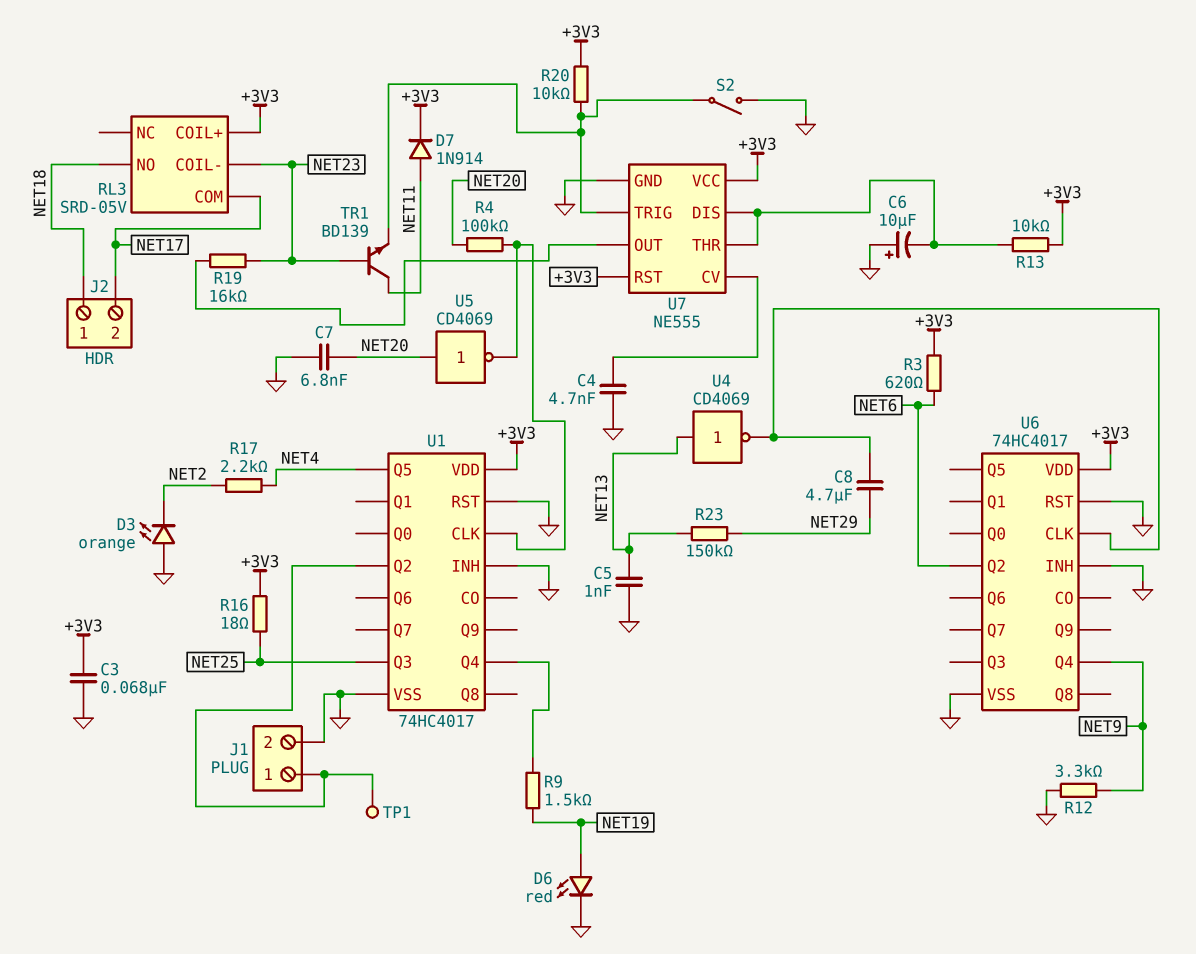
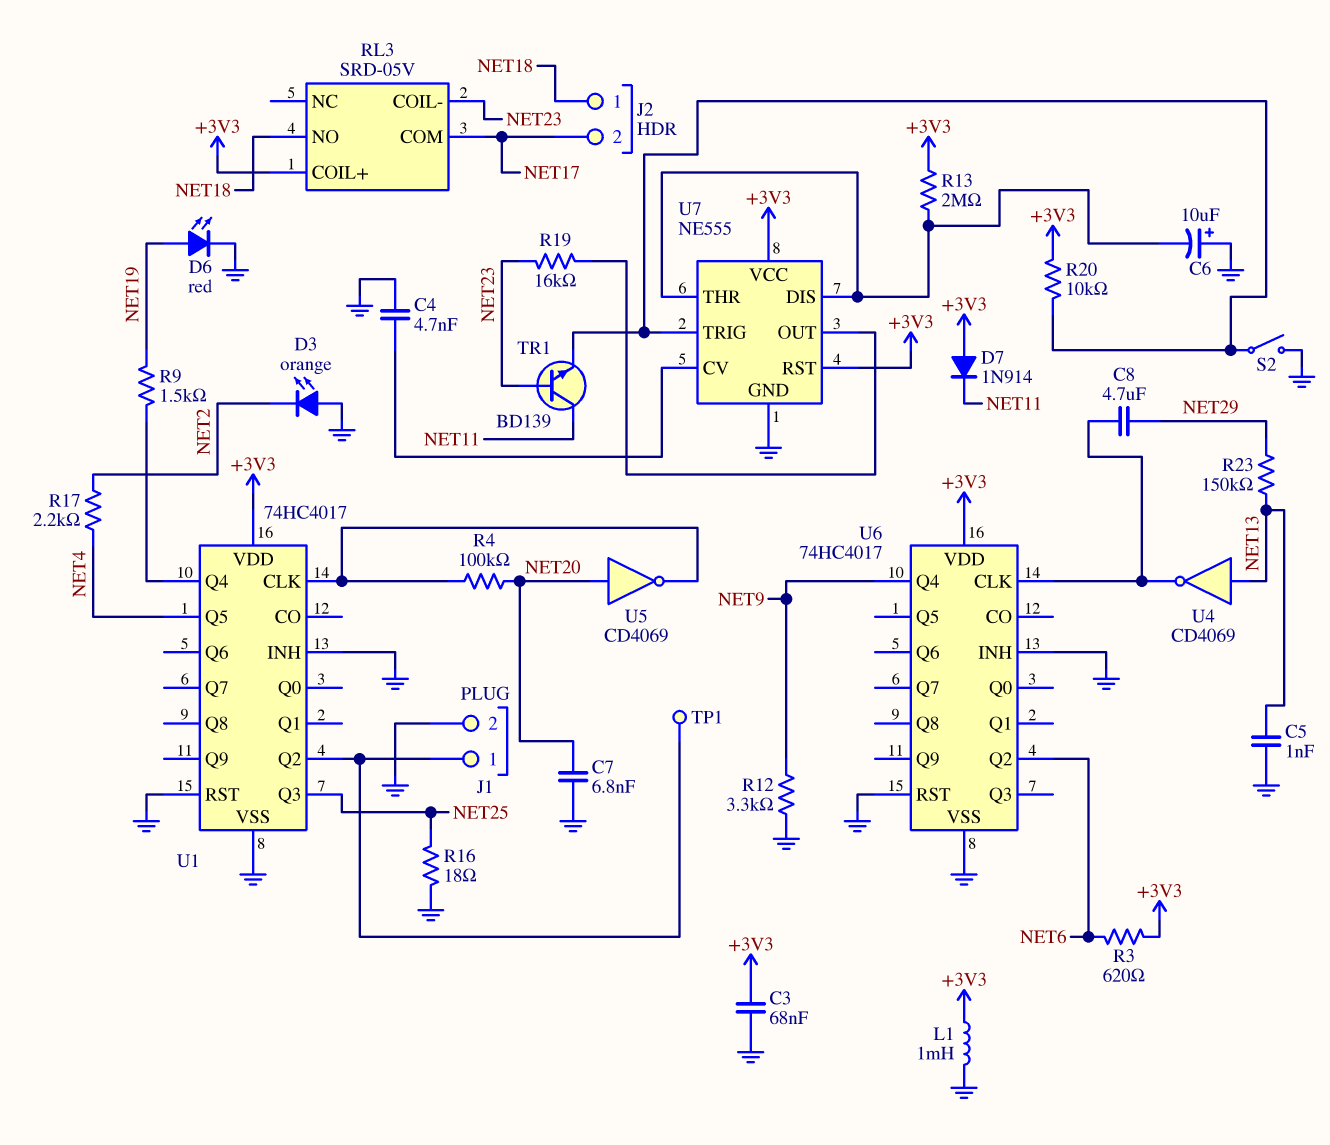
D7: diode 1N914 (A NET11, K +3V3) -> diode 1N914 (A +3V3, K NET11)
L1: none -> 1mH (+3V3, GND)
R13: 10k (+3V3, U7/DIS) -> 2M (+3V3, U7/DIS)
R16: 18 (+3V3, NET25) -> 18 (GND, NET25)

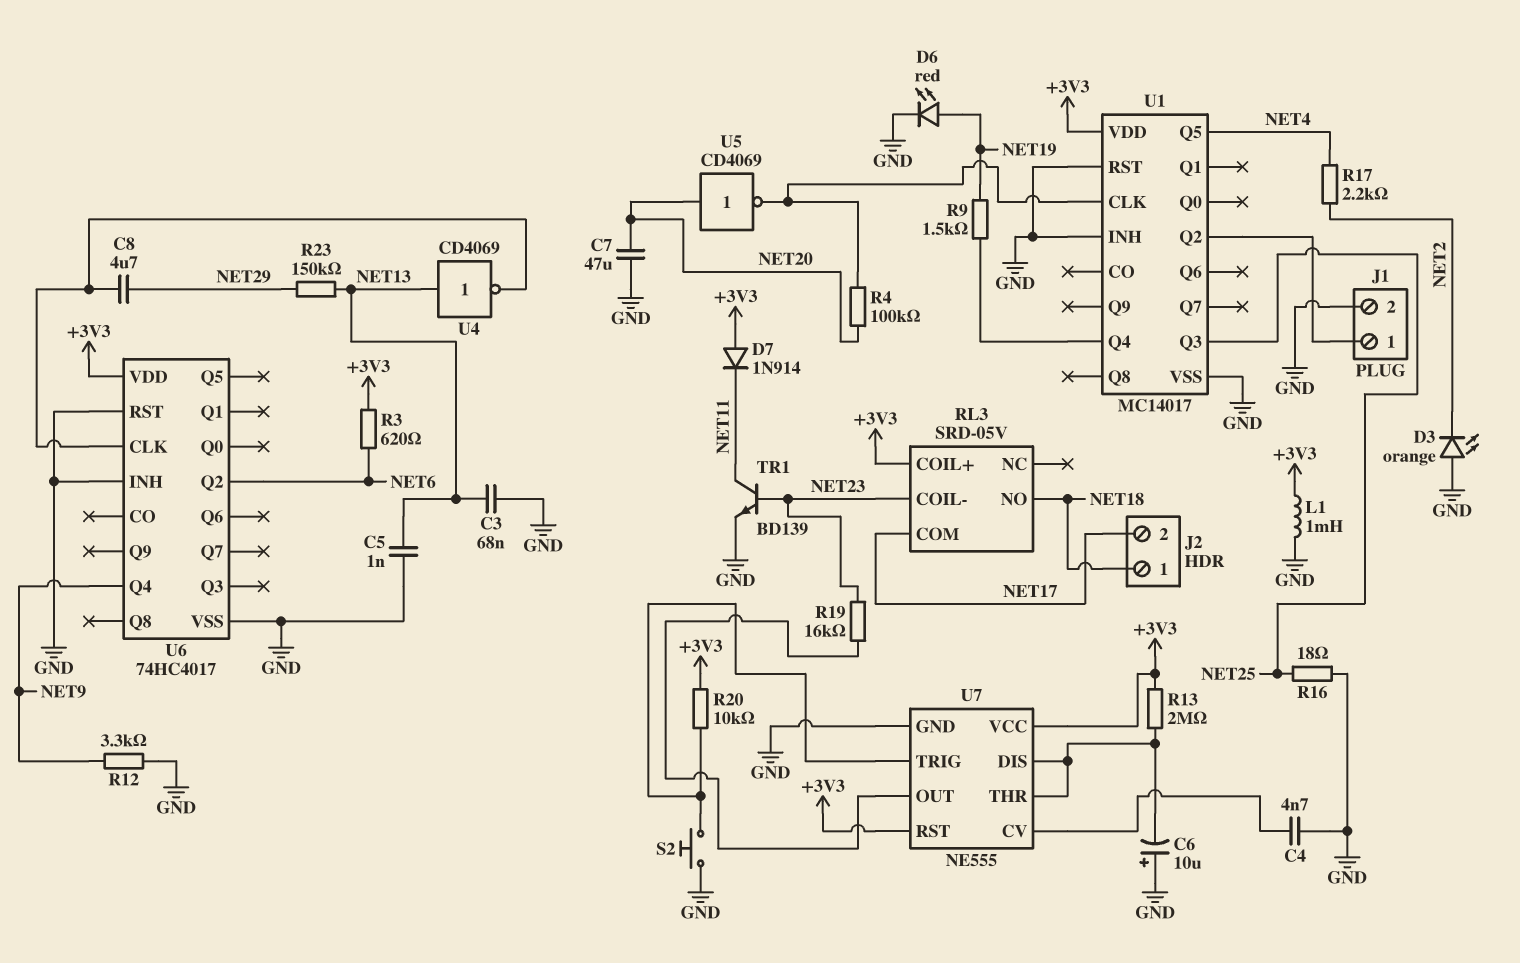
C3: 68nF (+3V3, GND) -> 68nF (GND, NET13)
C7: 6.8nF (GND, NET20) -> 47uF (GND, NET20)
S2: switch (GND, U7/TRIG) -> button (GND, U7/TRIG)
TP1: test point (J1/1) -> none
TR1: NPN BD139 (B NET23, C NET11, E U7/TRIG) -> NPN BD139 (B NET23, C NET11, E GND)
U1: 74HC4017 -> MC14017

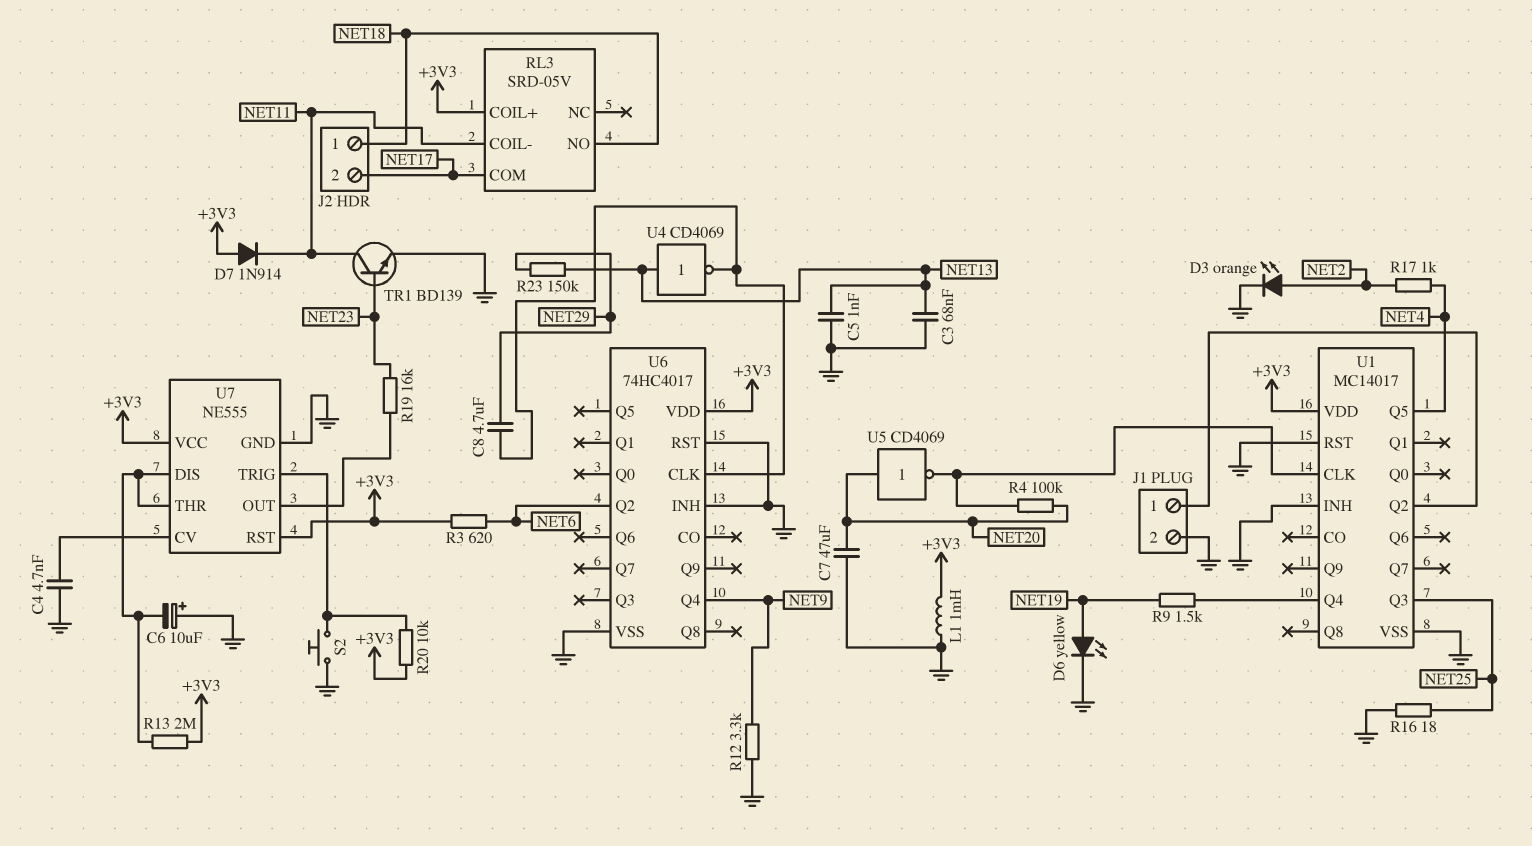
D3: LED orange (A GND, K NET2) -> LED orange (A NET2, K GND)
D6: LED red (A NET19, K GND) -> LED yellow (A NET19, K GND)
R17: 2.2k (NET2, NET4) -> 1k (NET2, NET4)
RL3 pin COIL-: NET23 -> NET11

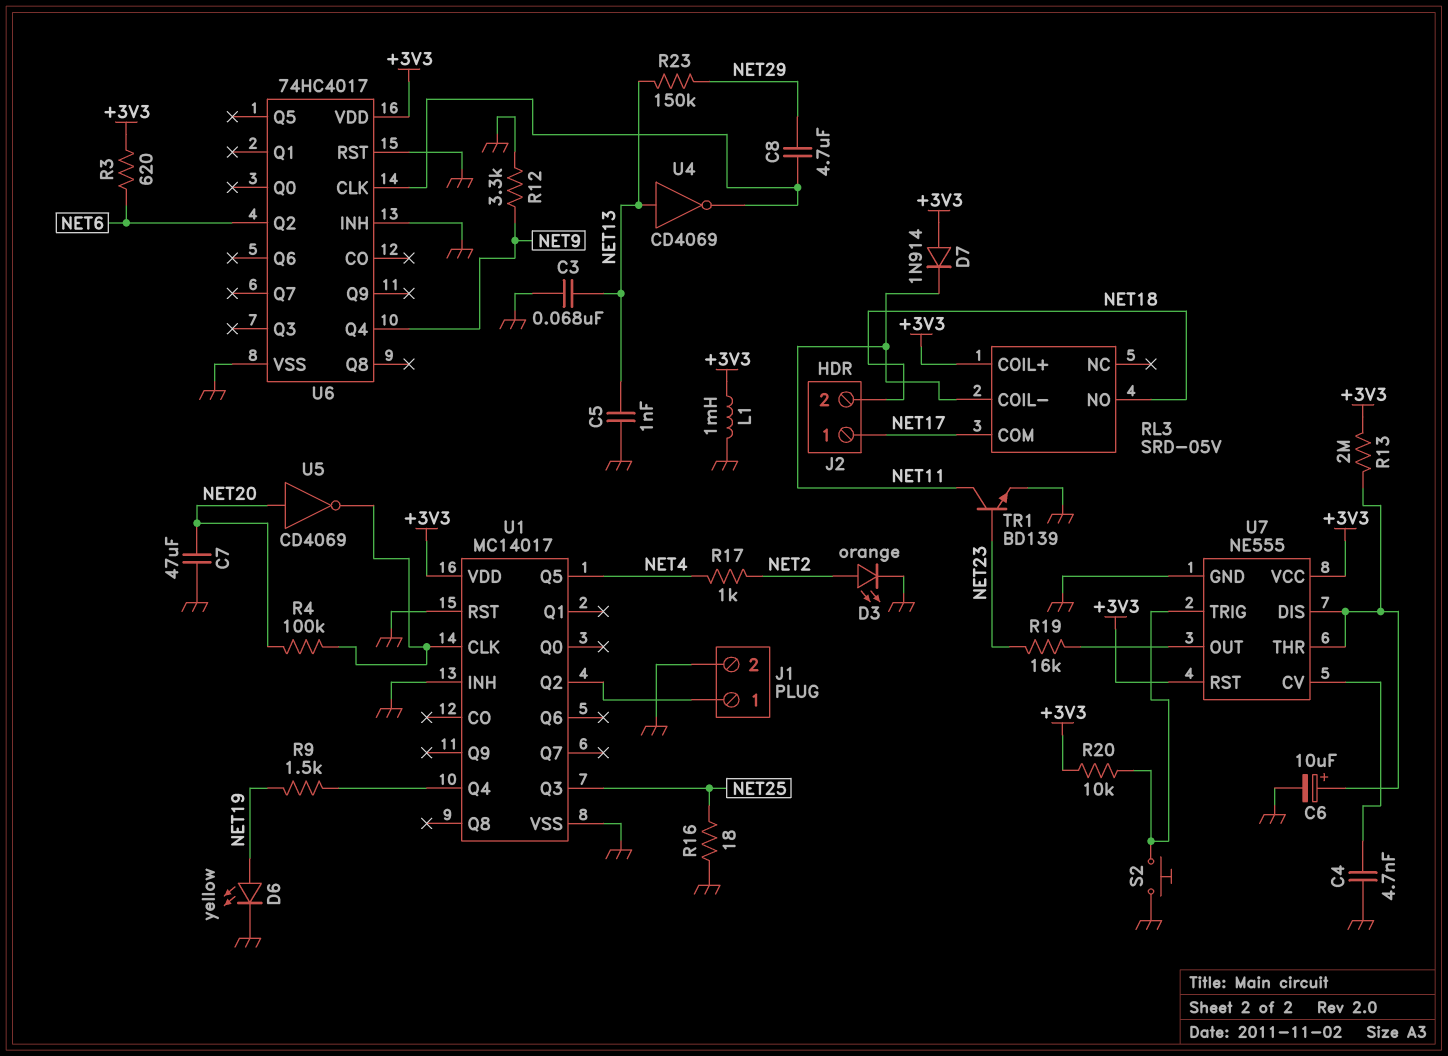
C6: 10uF (plus GND, minus U7/DIS) -> 10uF (plus U7/DIS, minus GND)
J2 pin 1: NET18 -> NET17
J2 pin 2: NET17 -> NET18

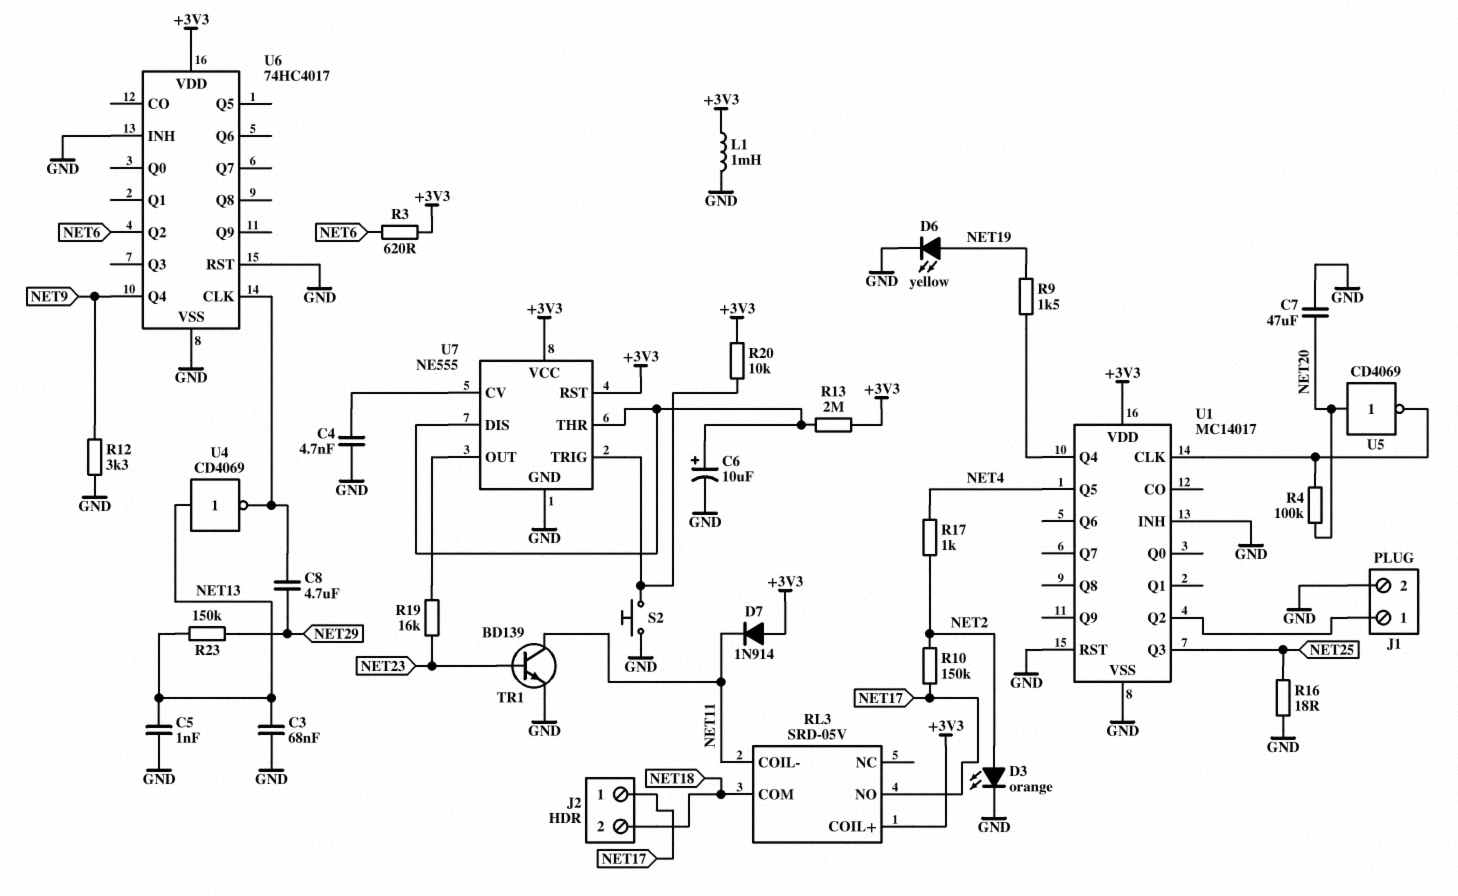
R10: none -> 150k (NET2, NET17)
RL3 pin COM: NET17 -> NET18
RL3 pin NO: NET18 -> NET17

